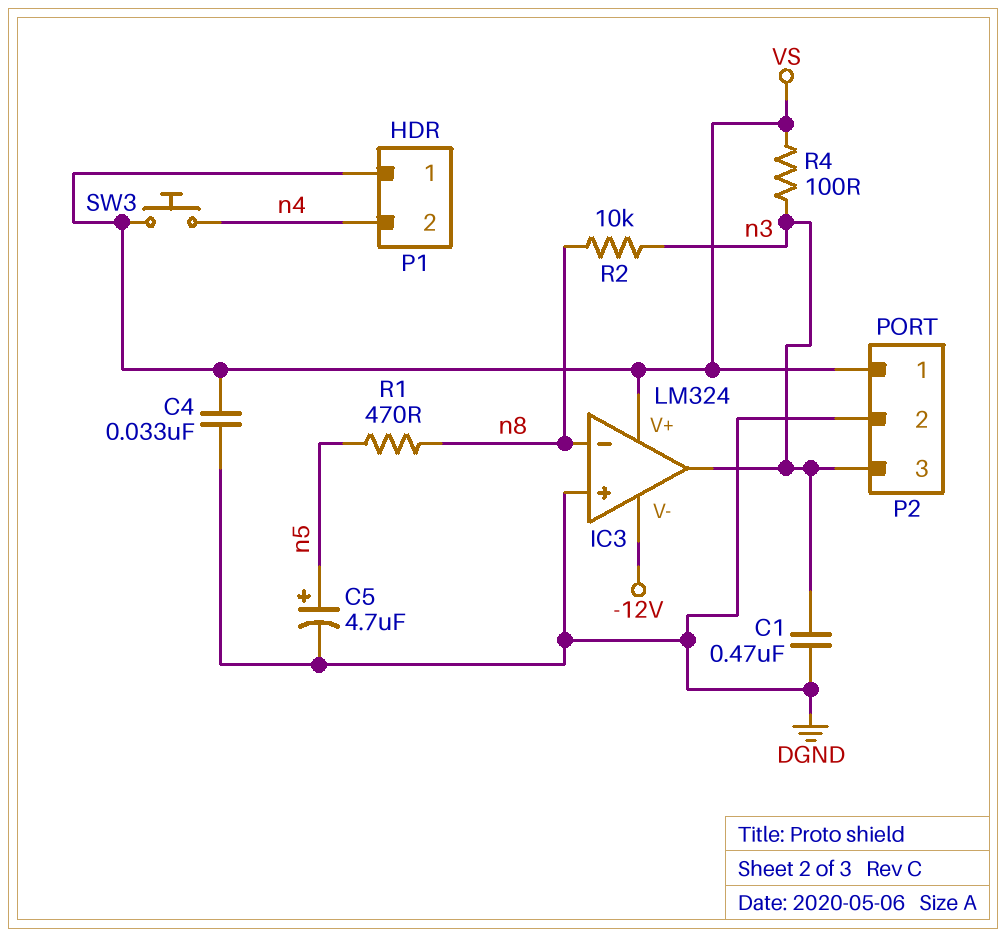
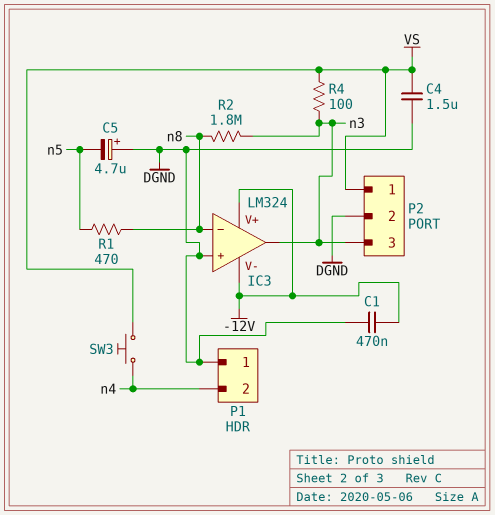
C1: 470nF (DGND, n3) -> 470nF (-12V, DGND)
C4: 33nF (DGND, VS) -> 1.5uF (DGND, VS)
C5: 4.7uF (plus n5, minus DGND) -> 4.7uF (plus DGND, minus n5)
IC3 pin V+: VS -> -12V
P1 pin 1: VS -> DGND
R2: 10k (n3, n8) -> 1.8M (n3, n8)

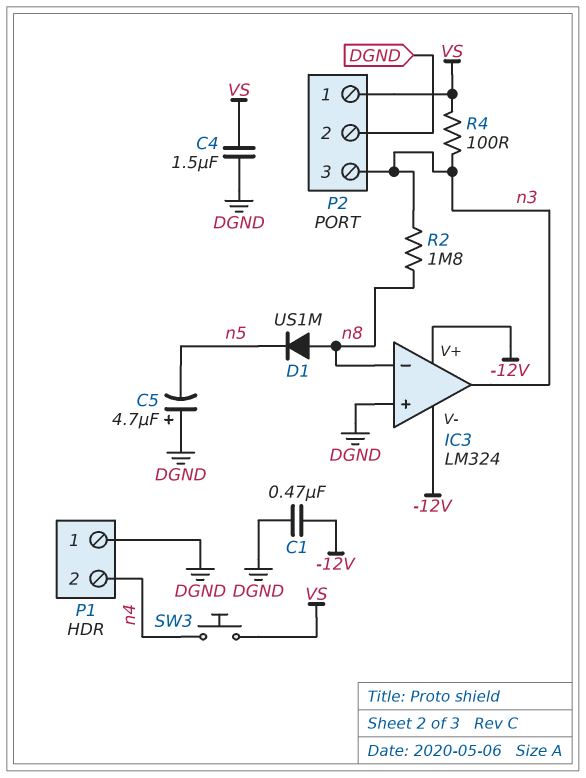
D1: none -> diode US1M (A n8, K n5)
R1: 470 (n5, n8) -> none

